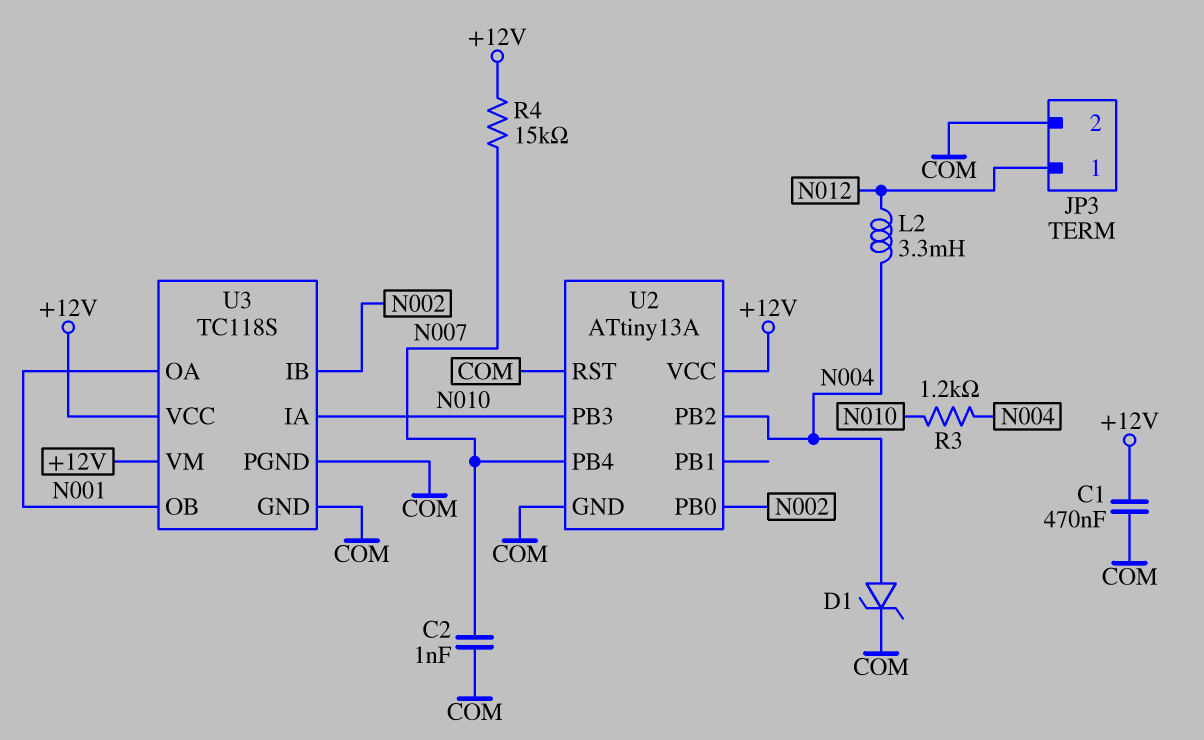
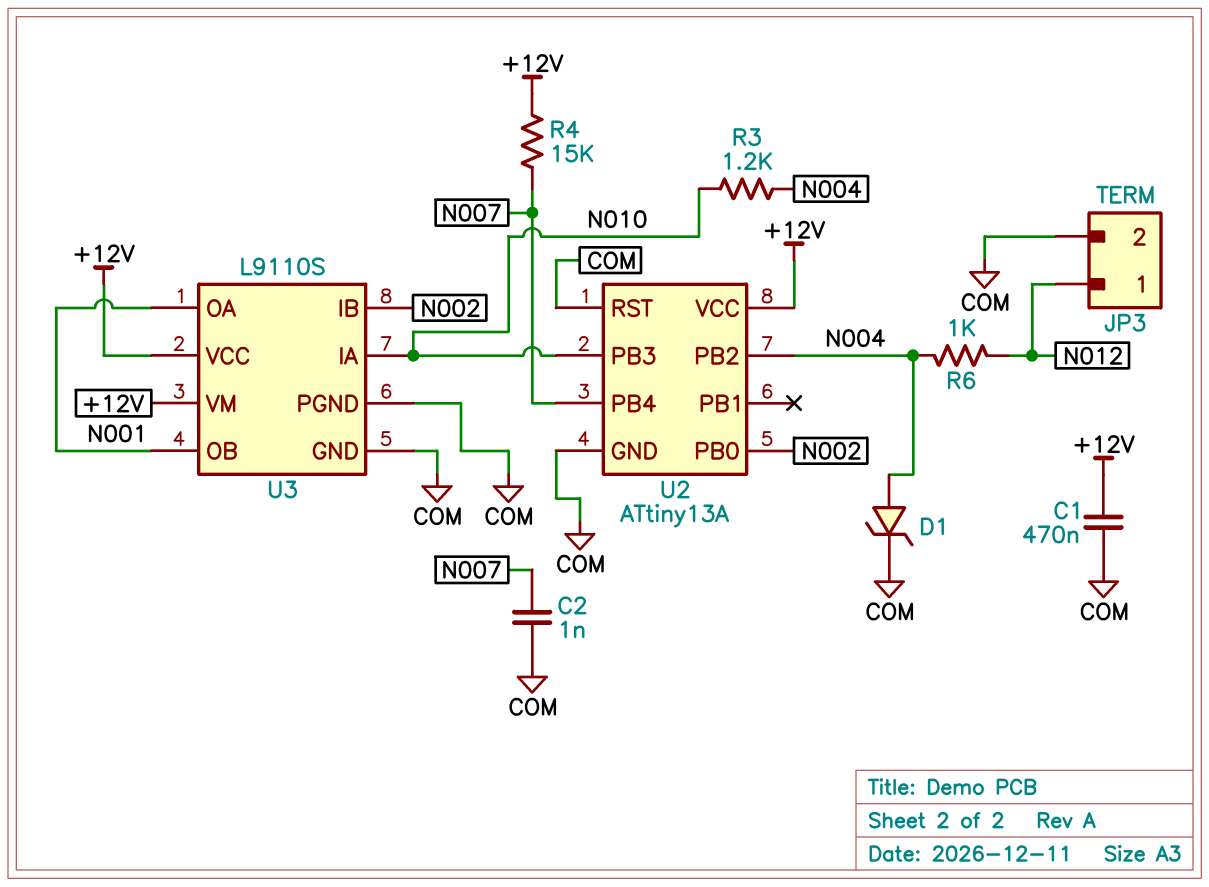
L2: 3.3mH (N004, N012) -> none
R6: none -> 1k (N004, N012)
U3: TC118S -> L9110S

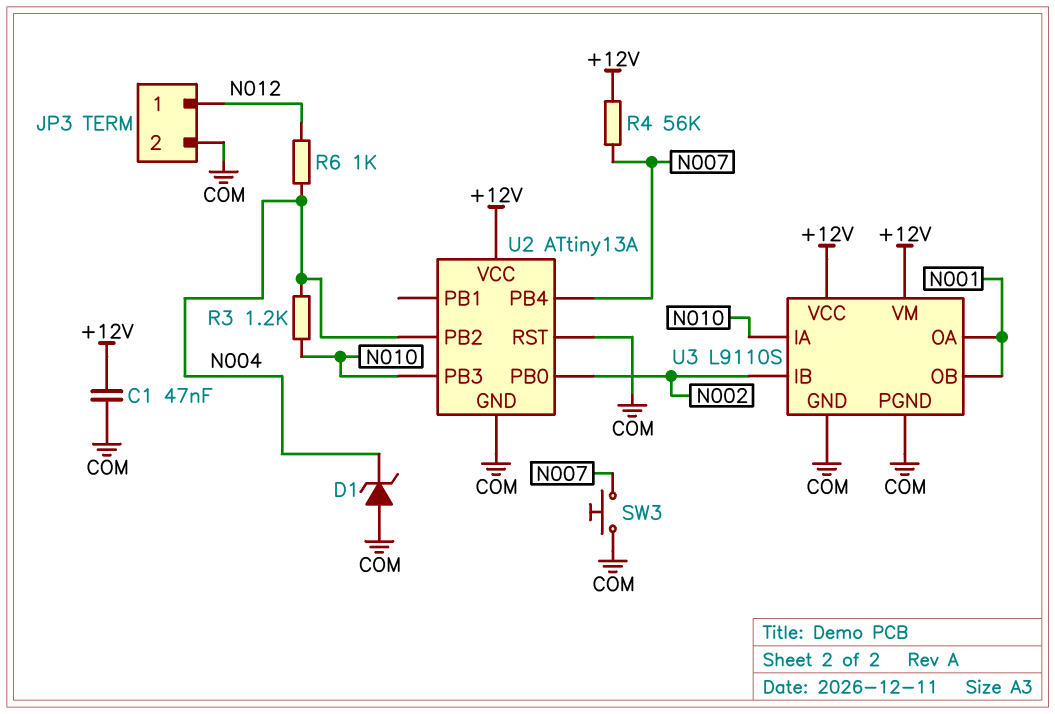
C1: 470nF (+12V, COM) -> 47nF (+12V, COM)
C2: 1nF (COM, N007) -> none
D1: zener (A N004, K COM) -> zener (A COM, K N004)
R4: 15k (+12V, N007) -> 56k (+12V, N007)
SW3: none -> button (COM, N007)

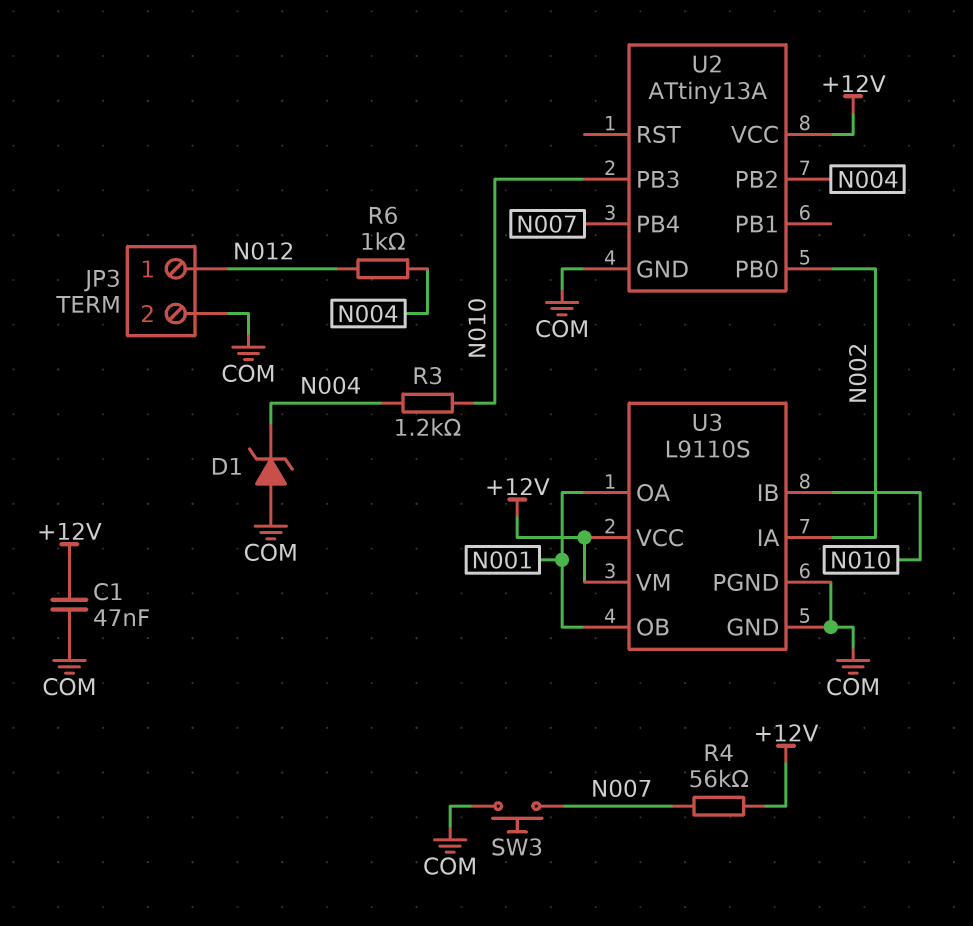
U2 pin RST: COM -> none
U3 pin IA: N010 -> N002
U3 pin IB: N002 -> N010

